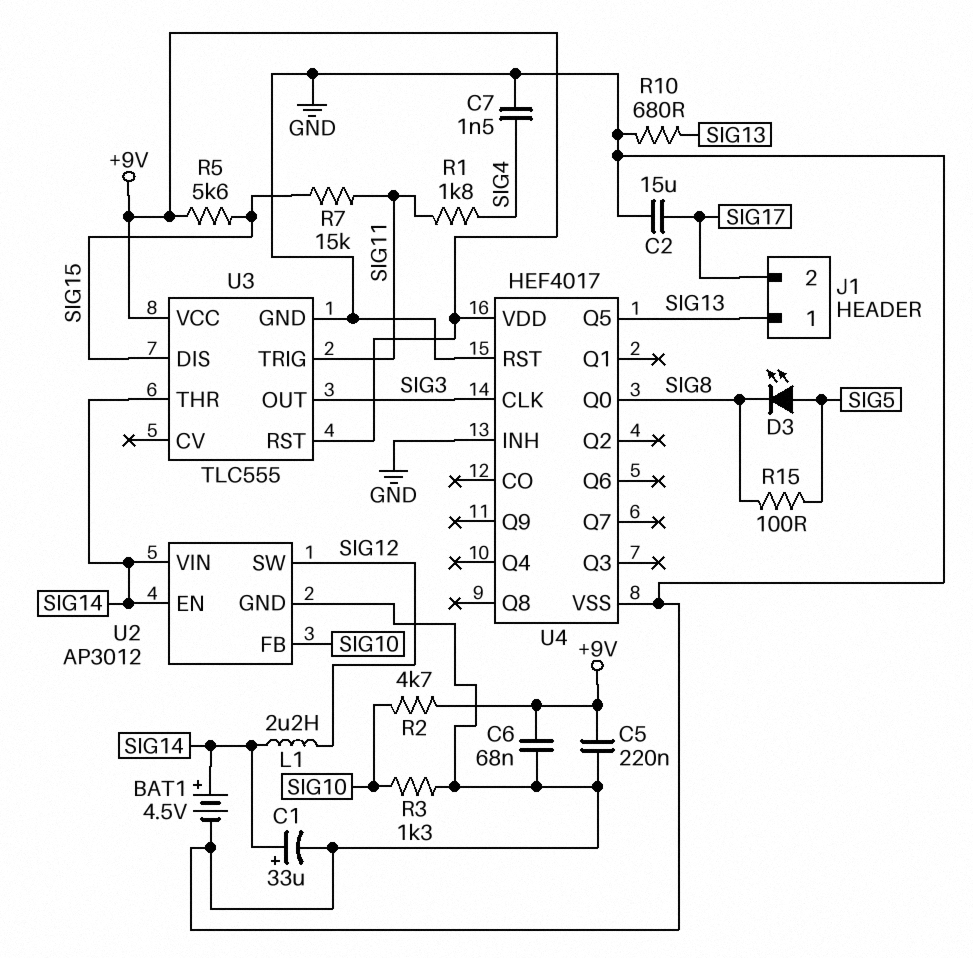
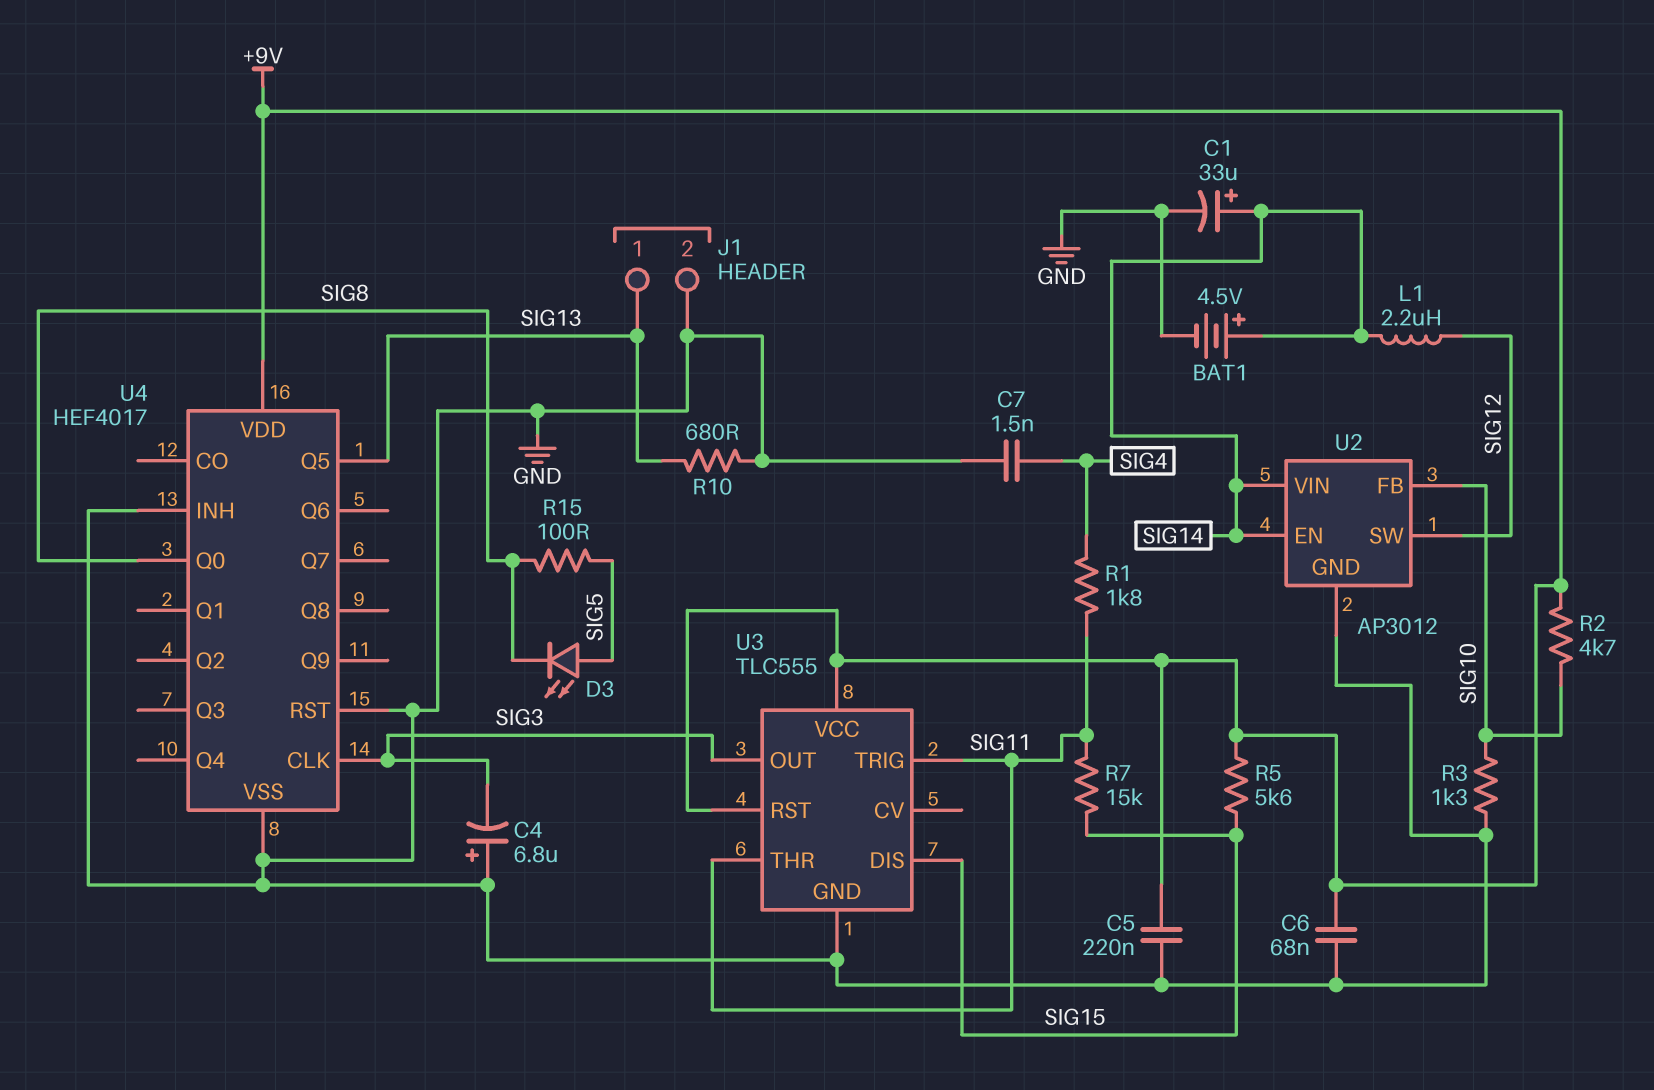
C2: 15uF (GND, SIG17) -> none
C4: none -> 6.8uF (plus GND, minus SIG3)
J1 pin 2: SIG17 -> GND
U3 pin THR: SIG14 -> SIG11

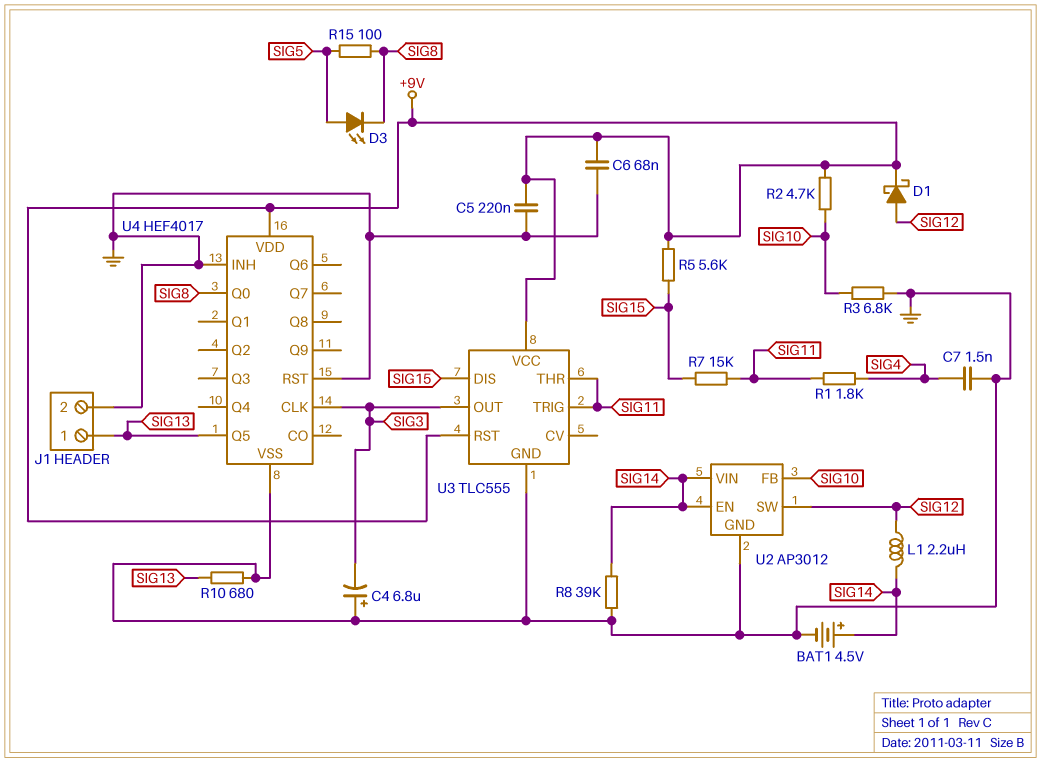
C1: 33uF (plus SIG14, minus GND) -> none
D1: none -> schottky (A SIG12, K +9V)
R3: 1.3k (GND, SIG10) -> 6.8k (GND, SIG10)
R8: none -> 39k (GND, SIG14)

